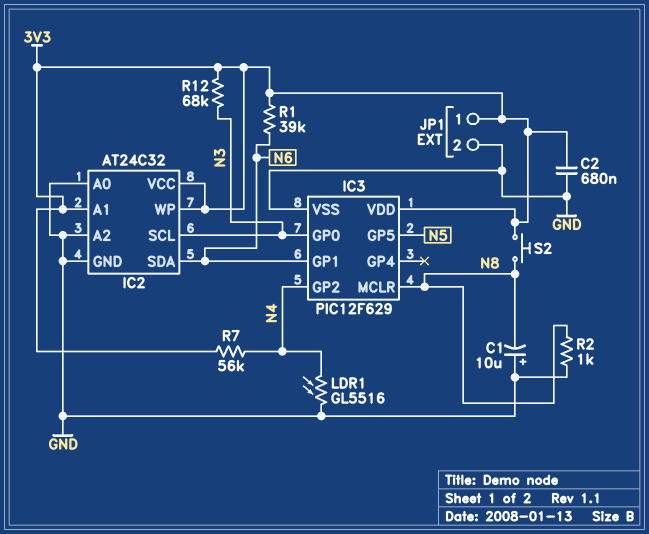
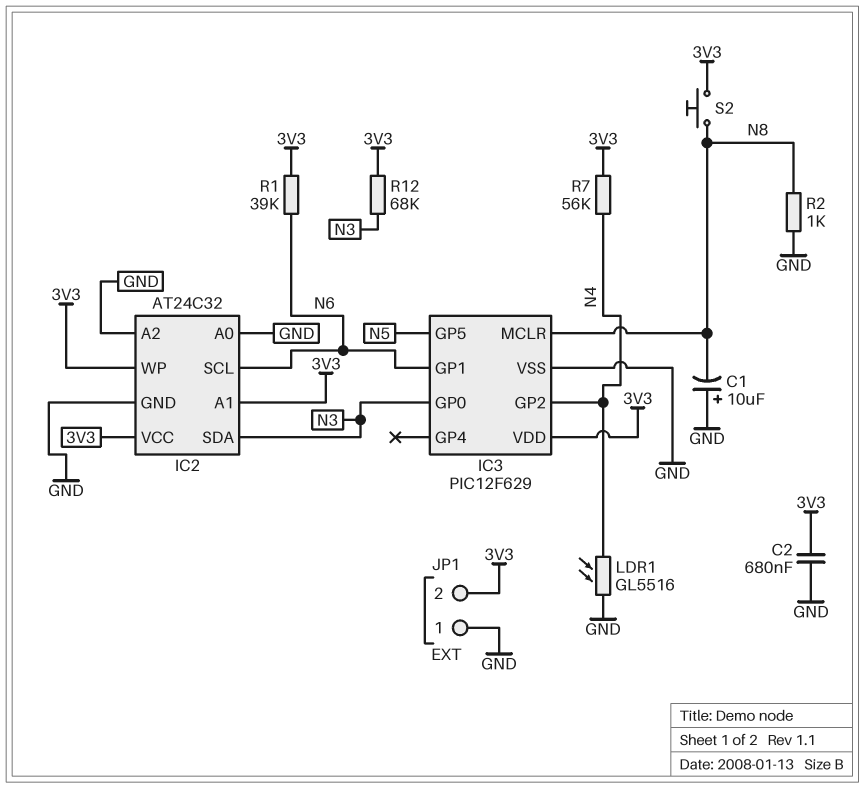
IC2 pin SCL: N3 -> N6
IC2 pin SDA: N6 -> N3
JP1 pin 1: 3V3 -> GND
JP1 pin 2: GND -> 3V3

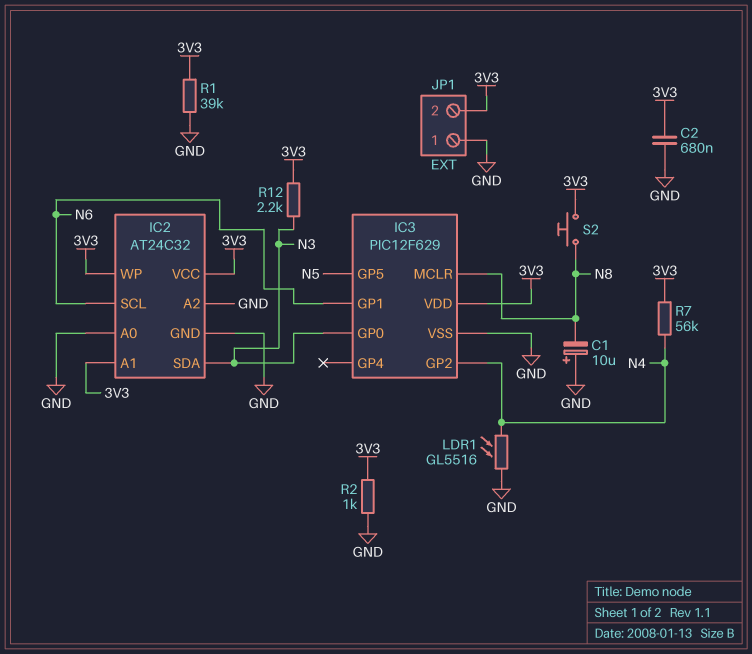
R1: 39k (3V3, N6) -> 39k (3V3, GND)
R2: 1k (GND, N8) -> 1k (3V3, GND)
R12: 68k (3V3, N3) -> 2.2k (3V3, N3)

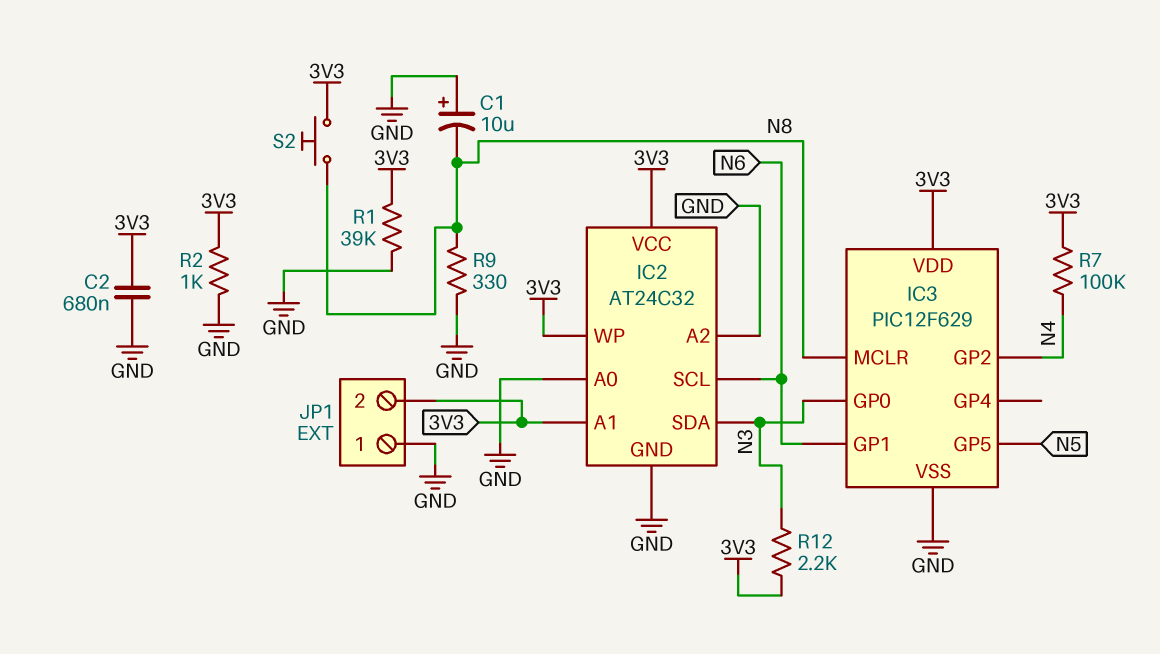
LDR1: GL5516 (GND, N4) -> none
R7: 56k (3V3, N4) -> 100k (3V3, N4)
R9: none -> 330 (GND, N8)

